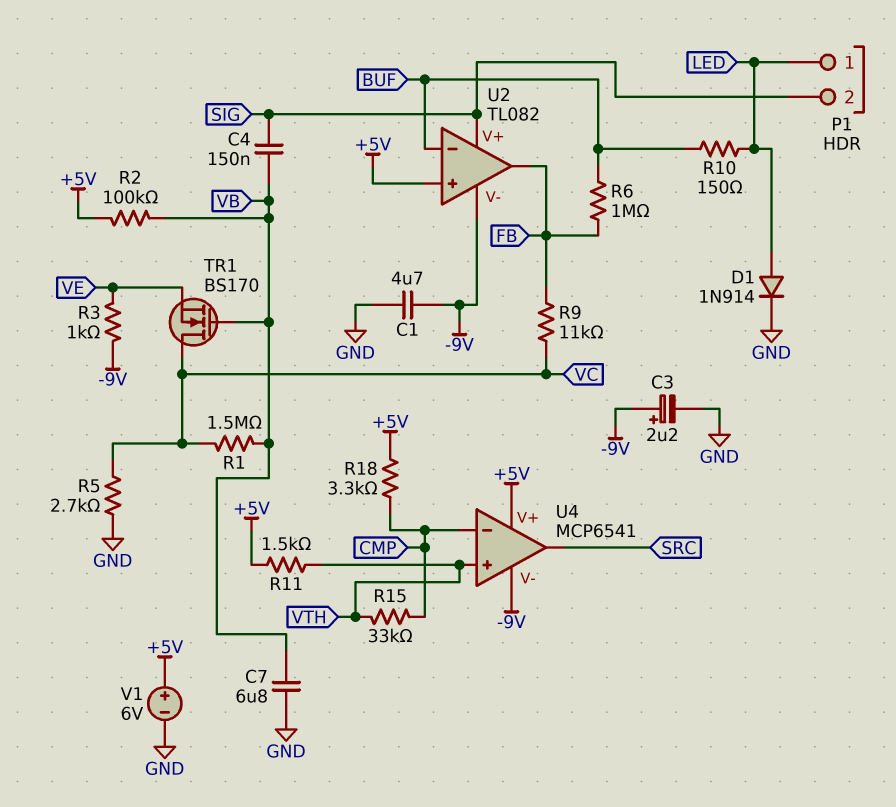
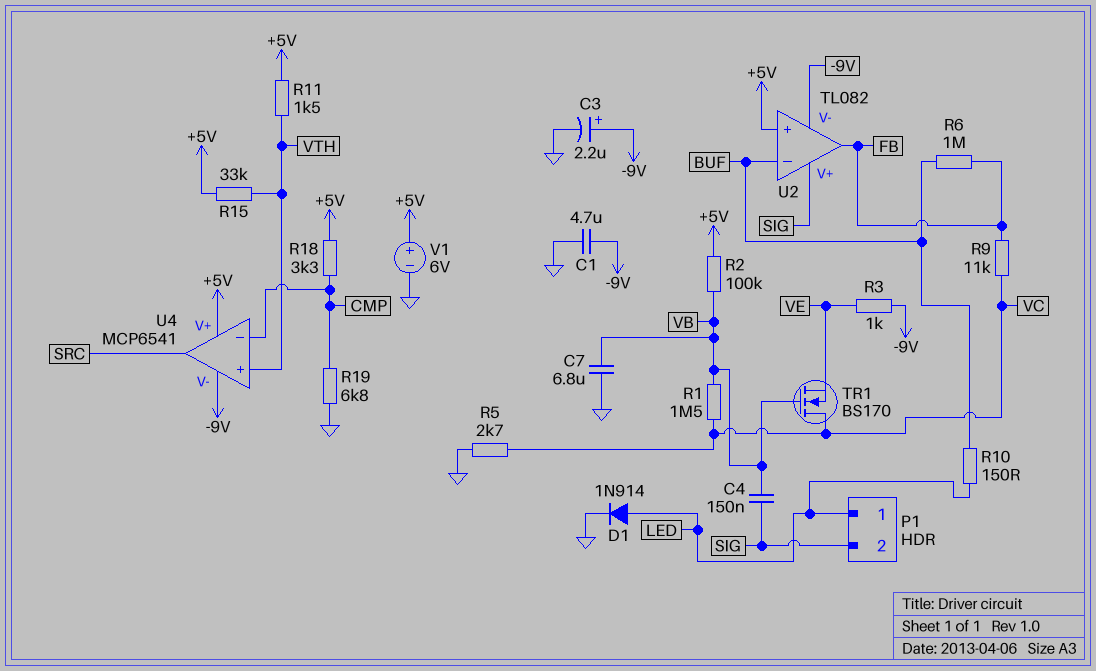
R15: 33k (CMP, VTH) -> 33k (+5V, VTH)
R19: none -> 6.8k (CMP, GND)

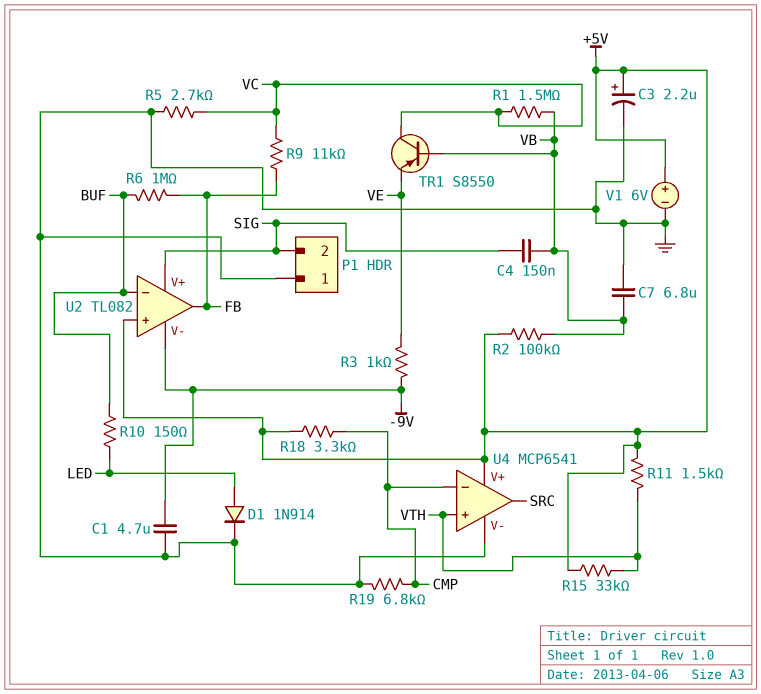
C3: 2.2uF (plus -9V, minus GND) -> 2.2uF (plus +5V, minus GND)
P1 pin 1: LED -> GND
TR1: NMOS BS170 (G VB, D VC, S VE) -> PNP S8550 (B VB, C VC, E VE)
U4 pin V-: -9V -> GND

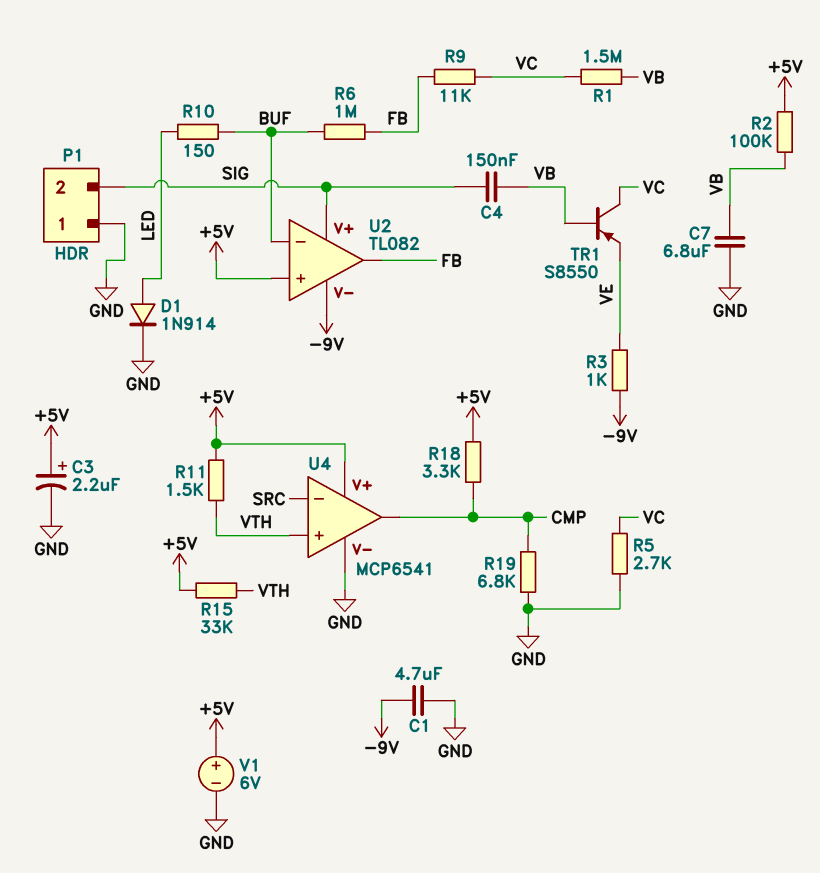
U4 pin in-: CMP -> SRC
U4 pin out: SRC -> CMP

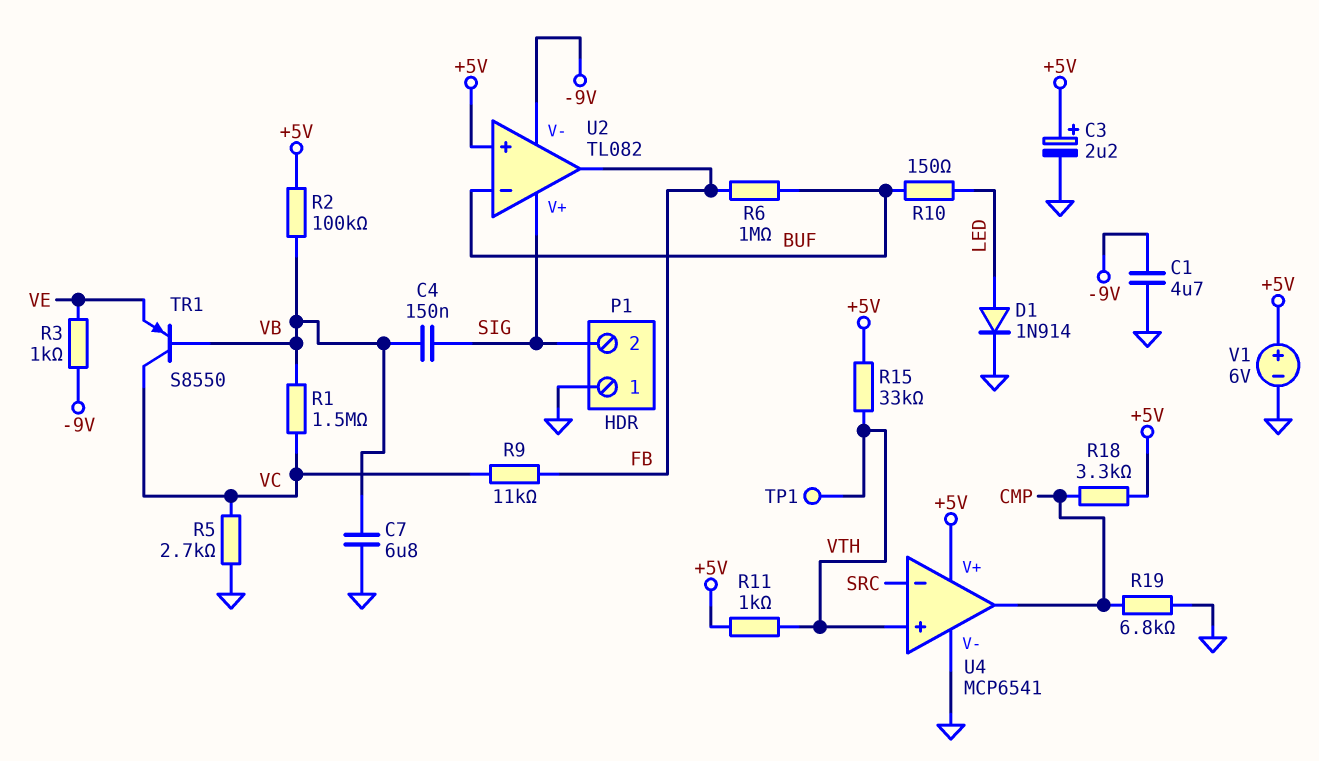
R11: 1.5k (+5V, VTH) -> 1k (+5V, VTH)
TP1: none -> test point (VTH)

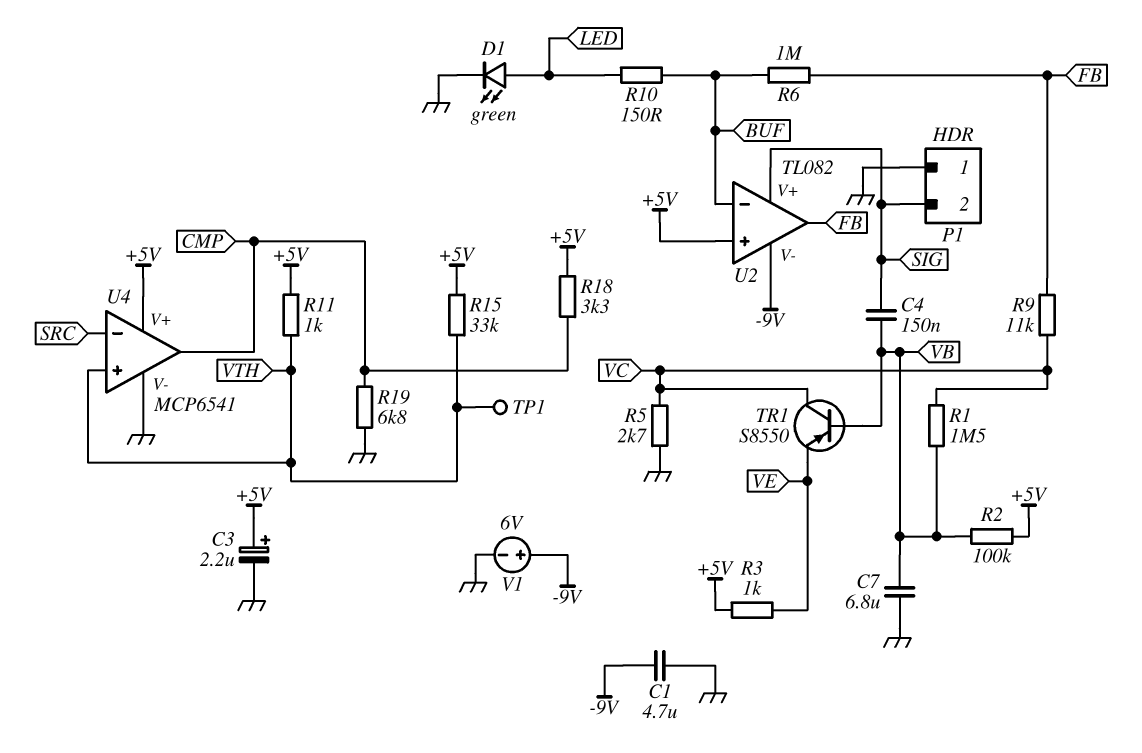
D1: diode 1N914 (A LED, K GND) -> LED green (A LED, K GND)
R3: 1k (-9V, VE) -> 1k (+5V, VE)
V1: 6V (plus +5V, minus GND) -> 6V (plus -9V, minus GND)

